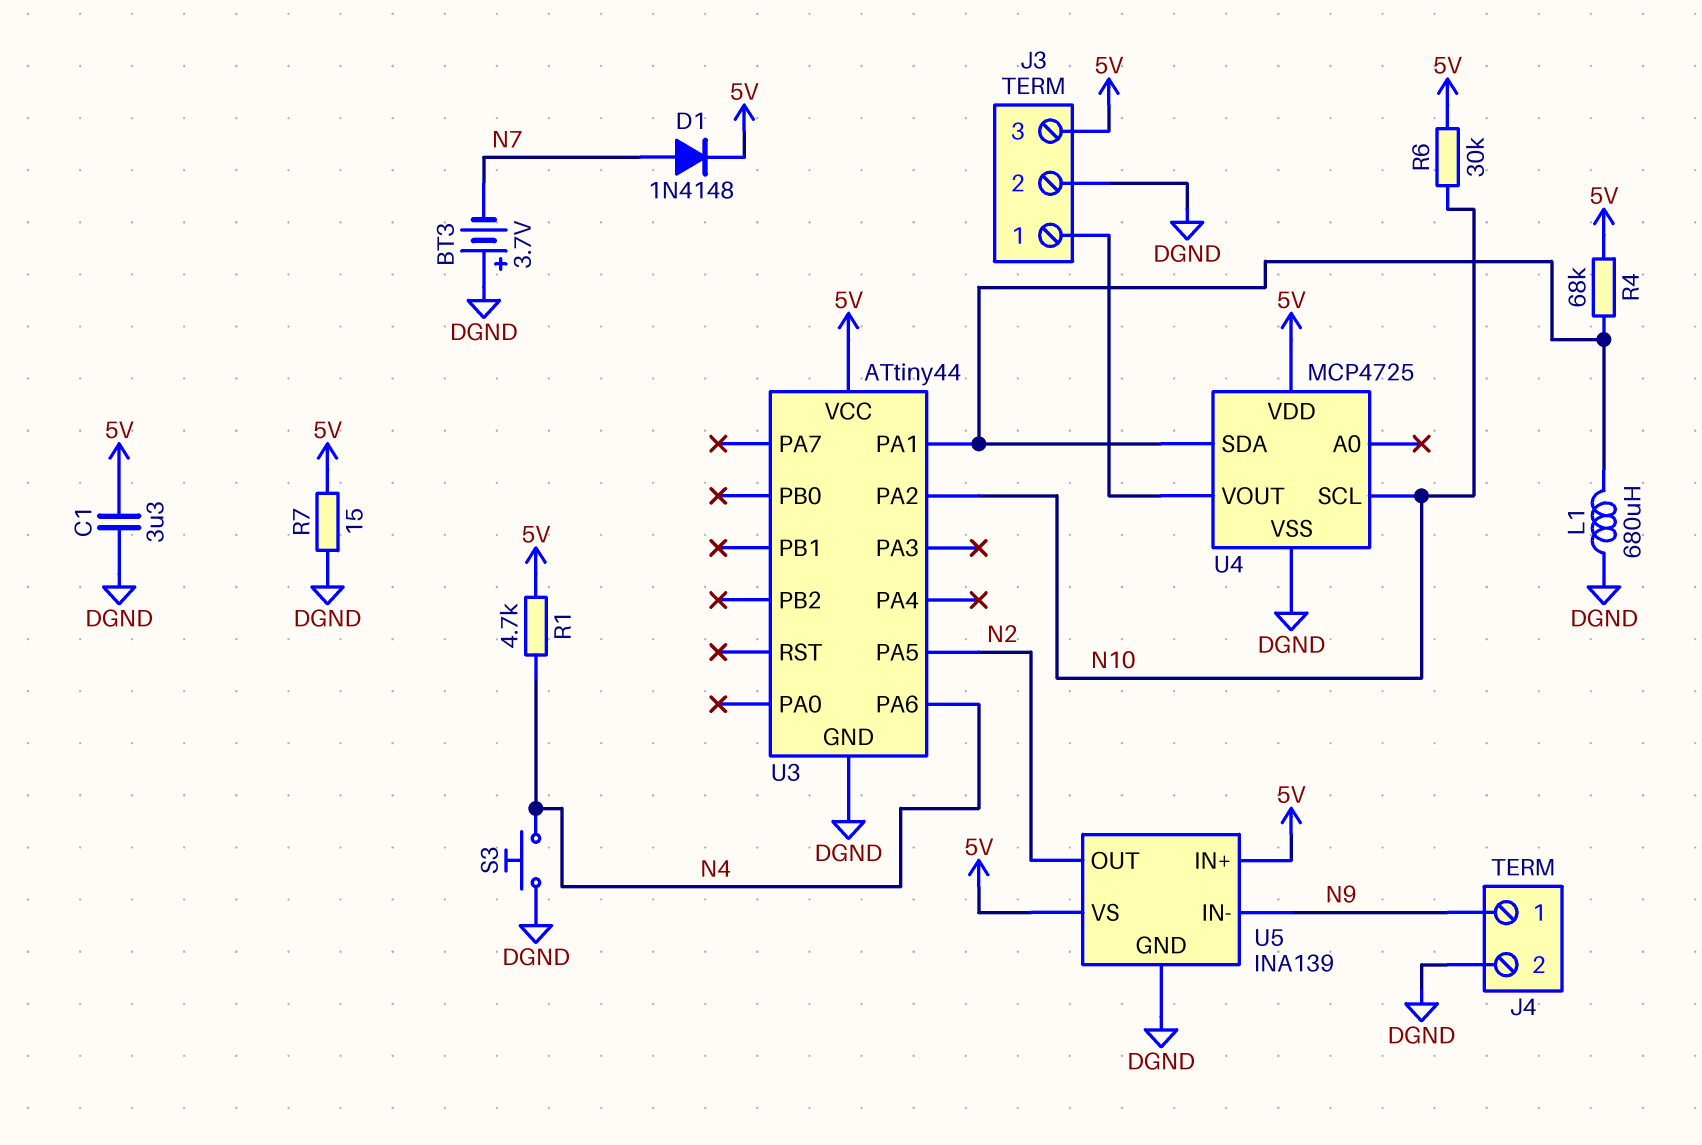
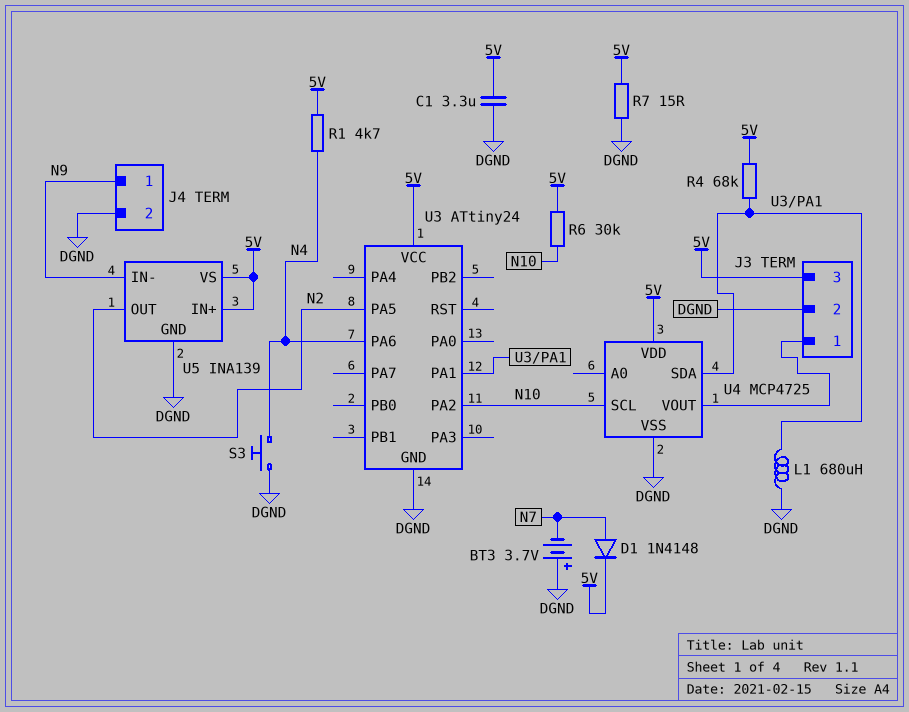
U3: ATtiny44 -> ATtiny24

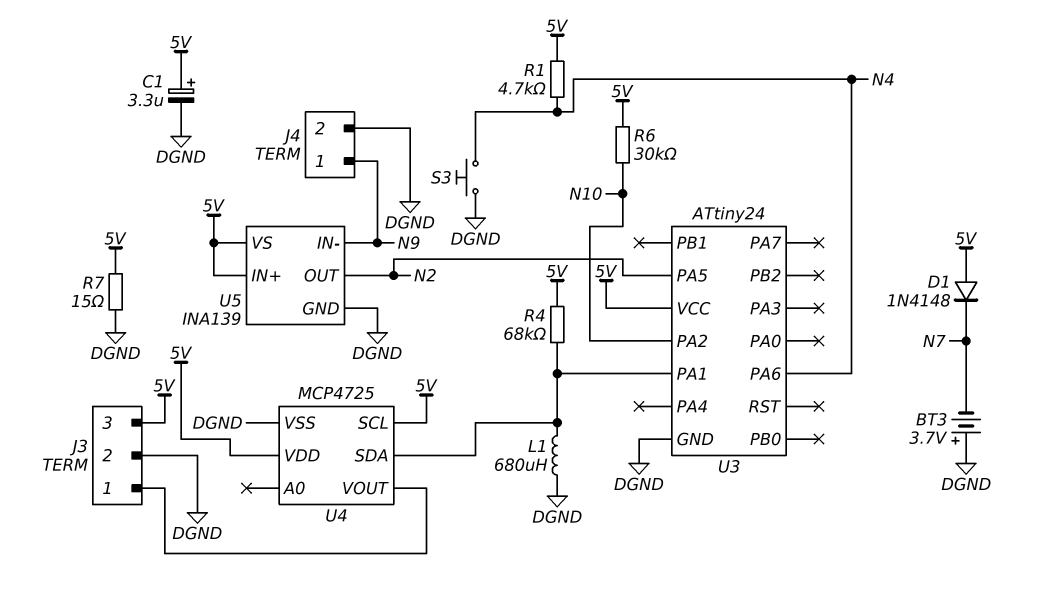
C1: 3.3uF (5V, DGND) -> 3.3uF (plus 5V, minus DGND)
D1: diode 1N4148 (A N7, K 5V) -> diode 1N4148 (A 5V, K N7)
U4 pin SCL: N10 -> 5V

